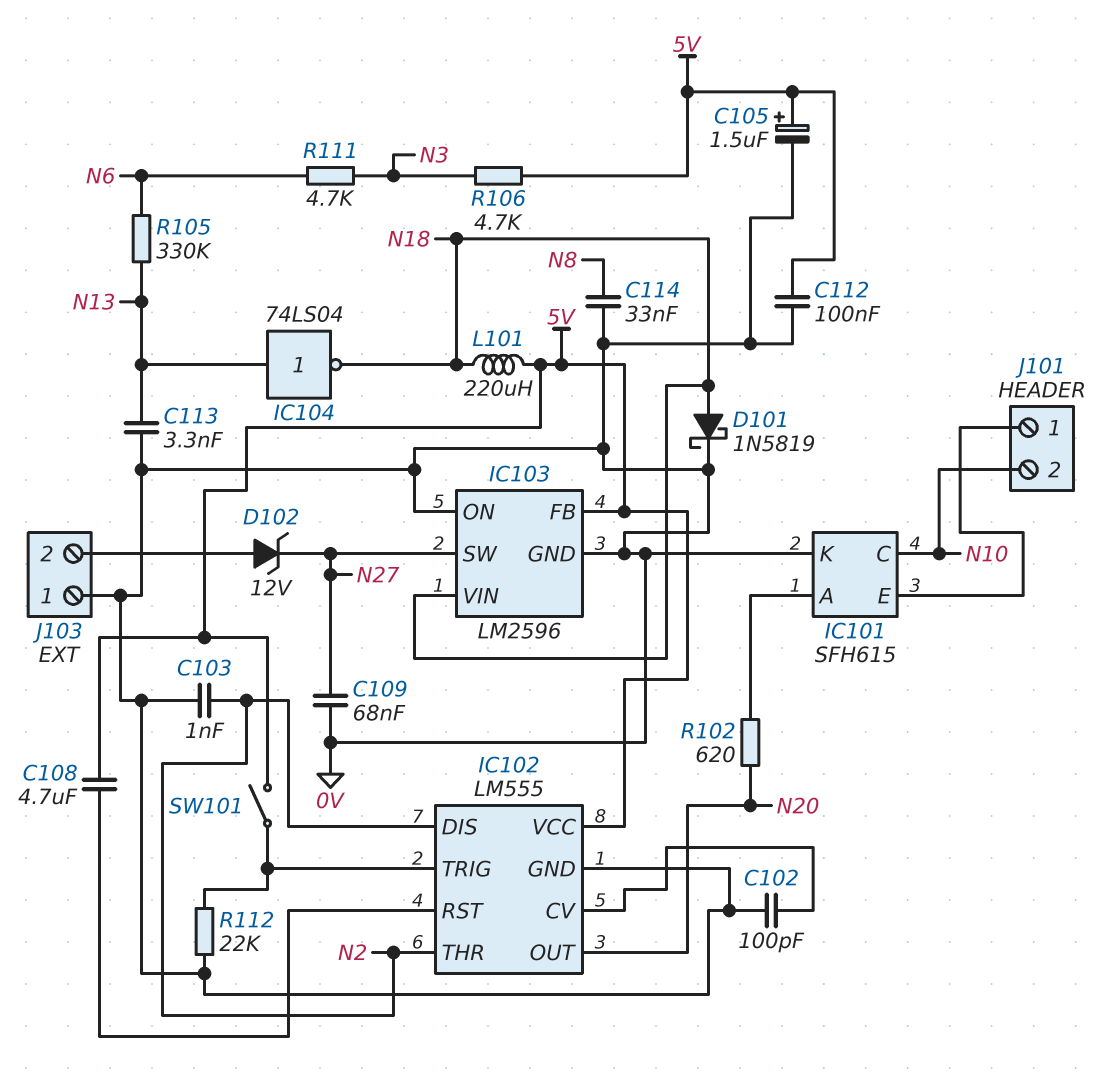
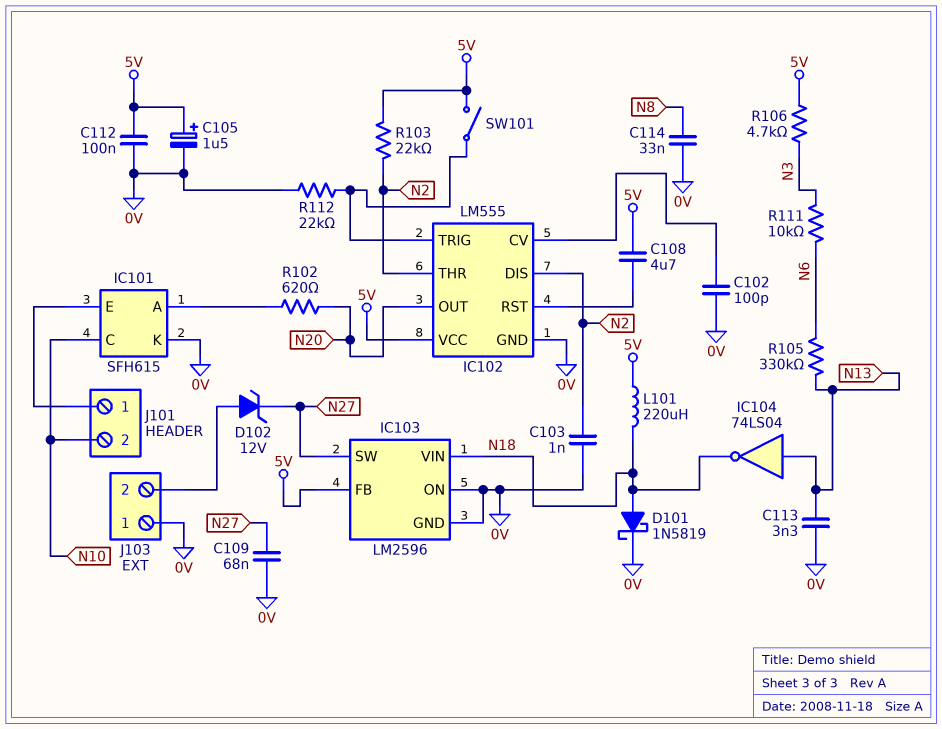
R103: none -> 22k (5V, N2)
R111: 4.7k (N3, N6) -> 10k (N3, N6)

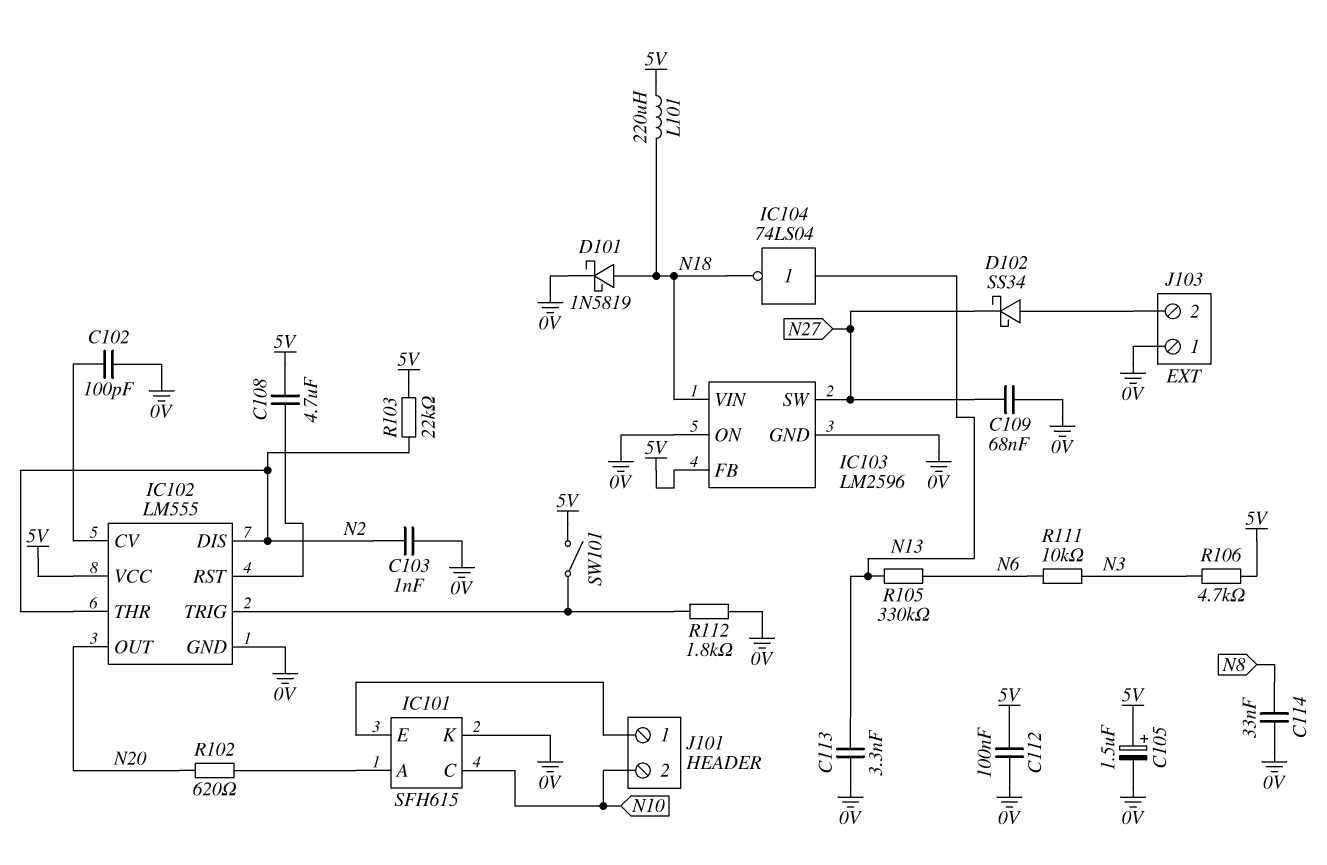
D102: zener 12V (A J103/2, K N27) -> schottky SS34 (A J103/2, K N27)
R112: 22k (0V, IC102/TRIG) -> 1.8k (0V, IC102/TRIG)

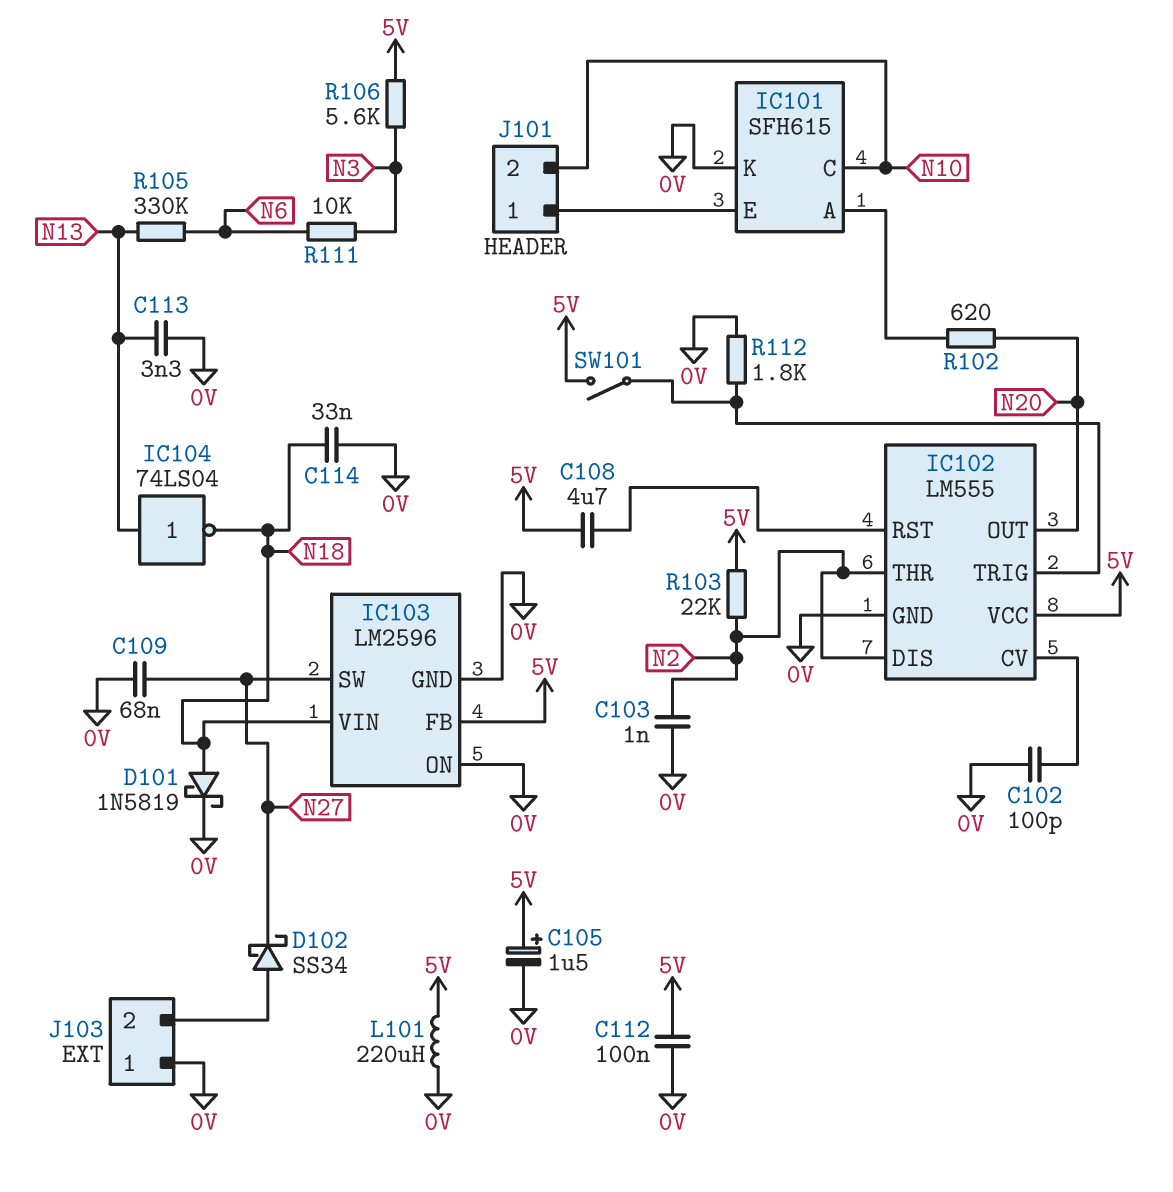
C114: 33nF (0V, N8) -> 33nF (0V, N18)
L101: 220uH (5V, N18) -> 220uH (0V, 5V)
R106: 4.7k (5V, N3) -> 5.6k (5V, N3)

